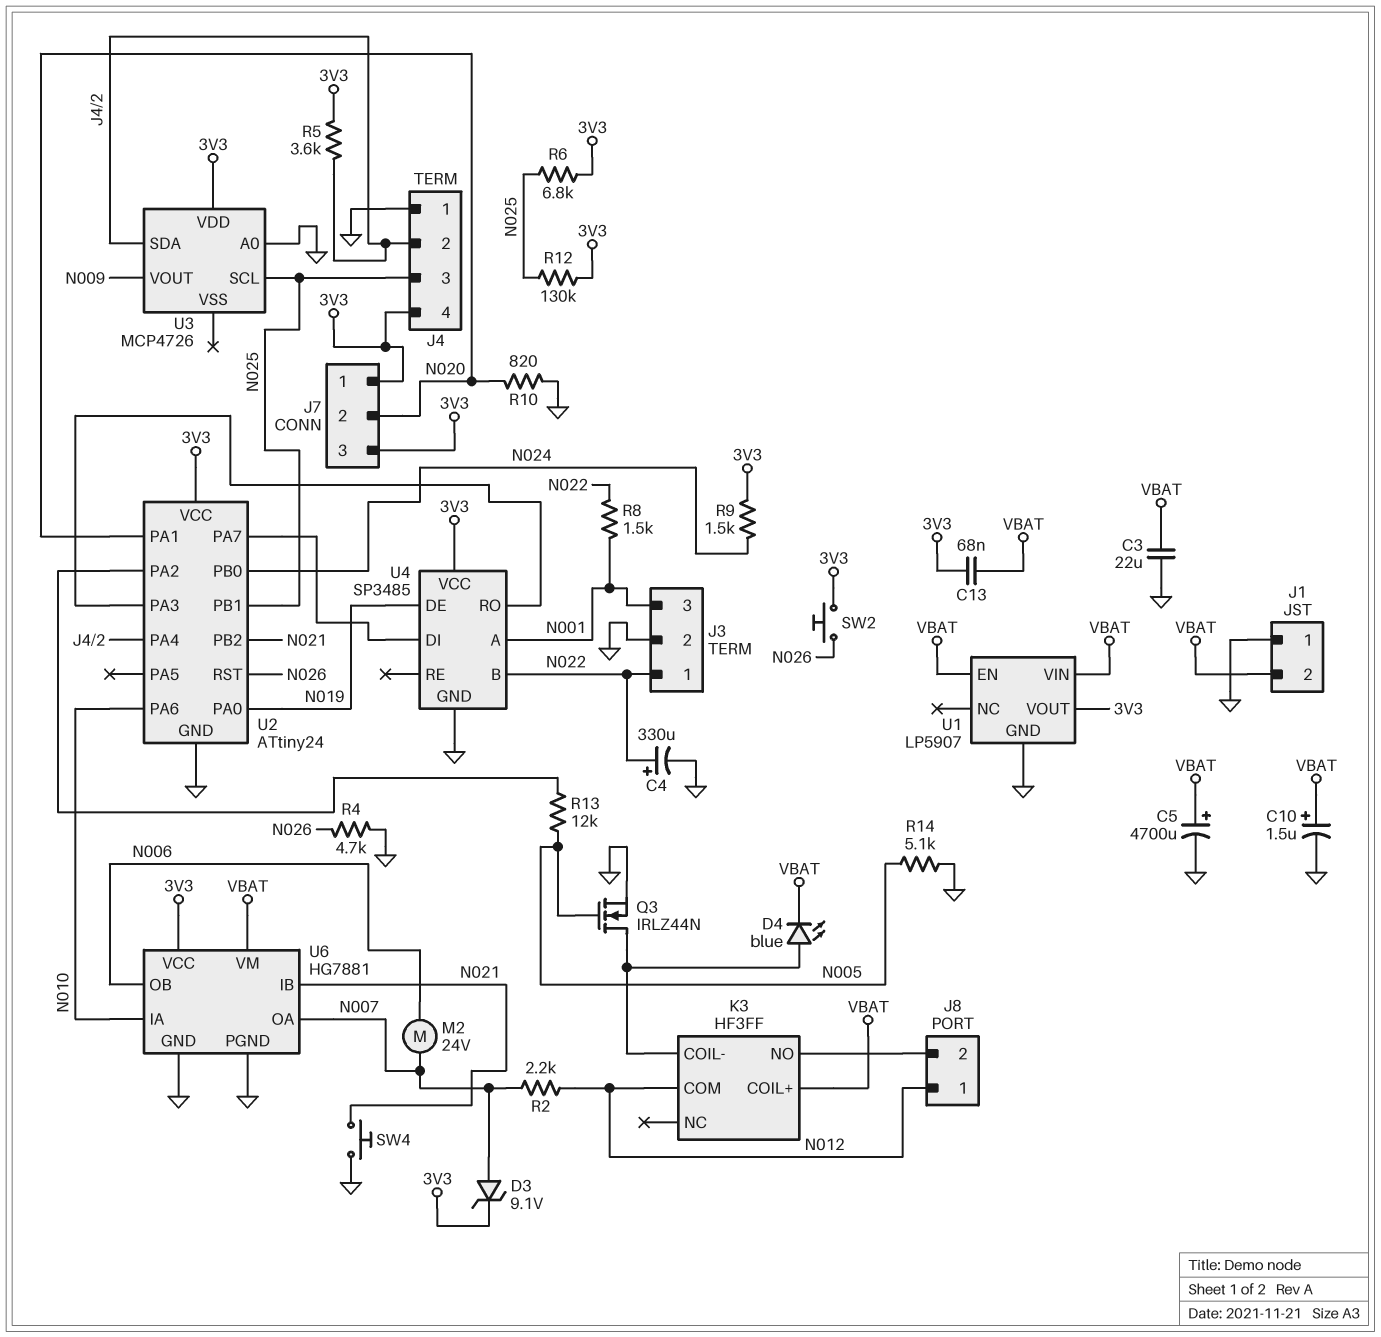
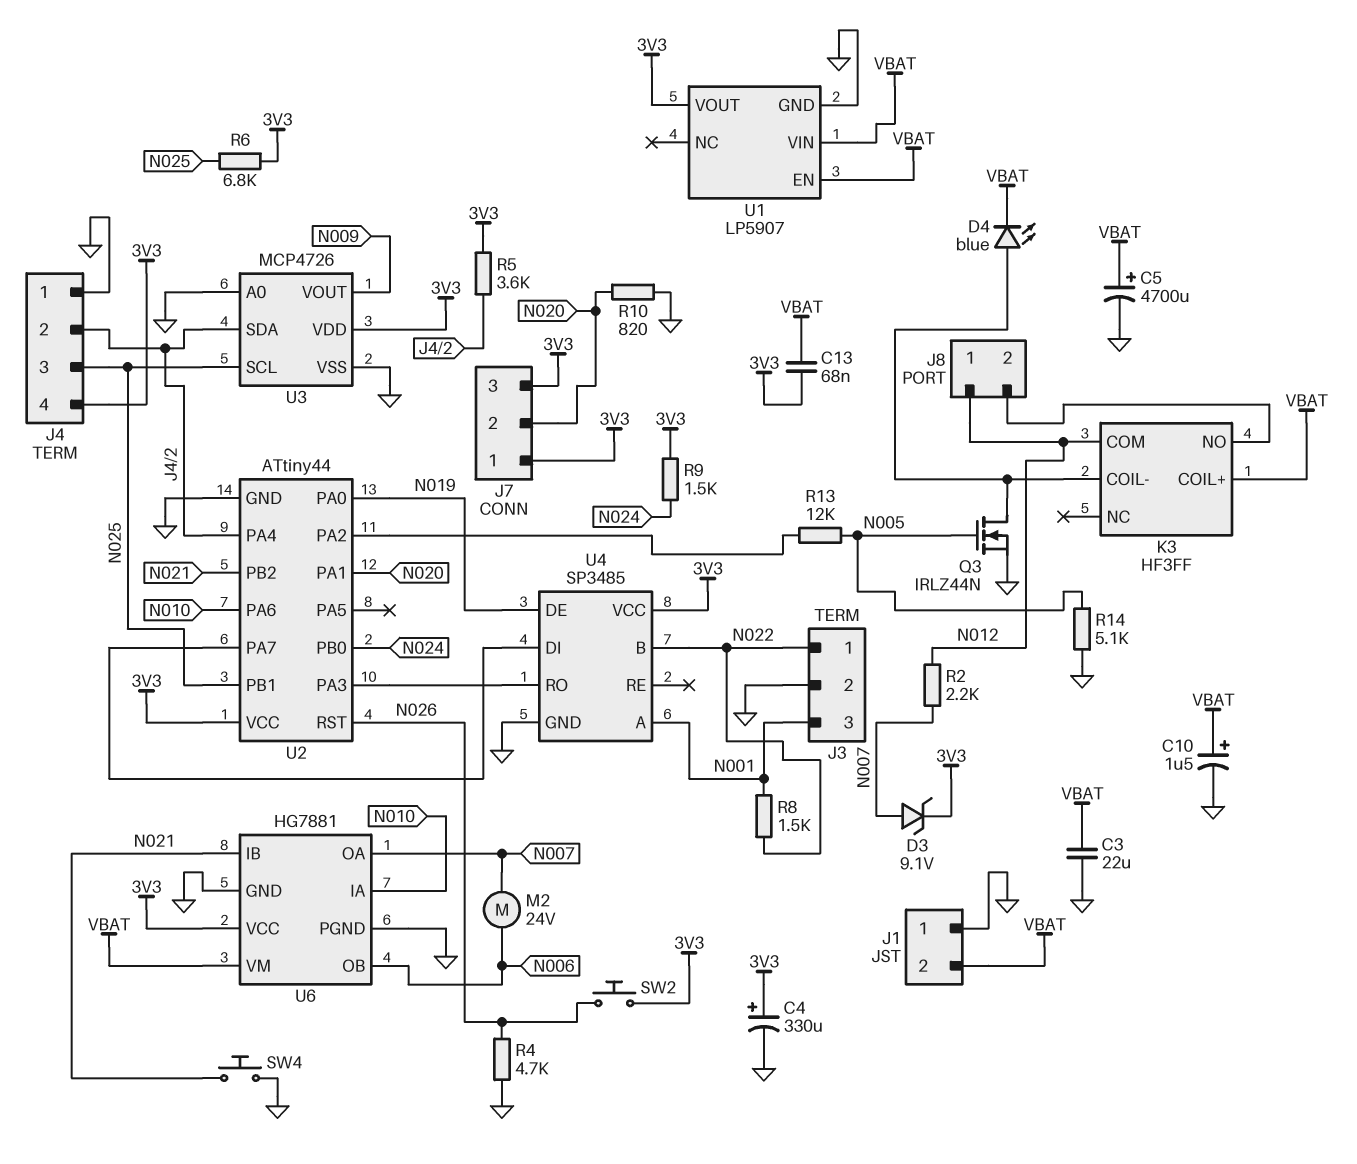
C4: 330uF (plus N022, minus GND) -> 330uF (plus 3V3, minus GND)
R12: 130k (3V3, N025) -> none
U2: ATtiny24 -> ATtiny44
U3 pin VSS: none -> GND

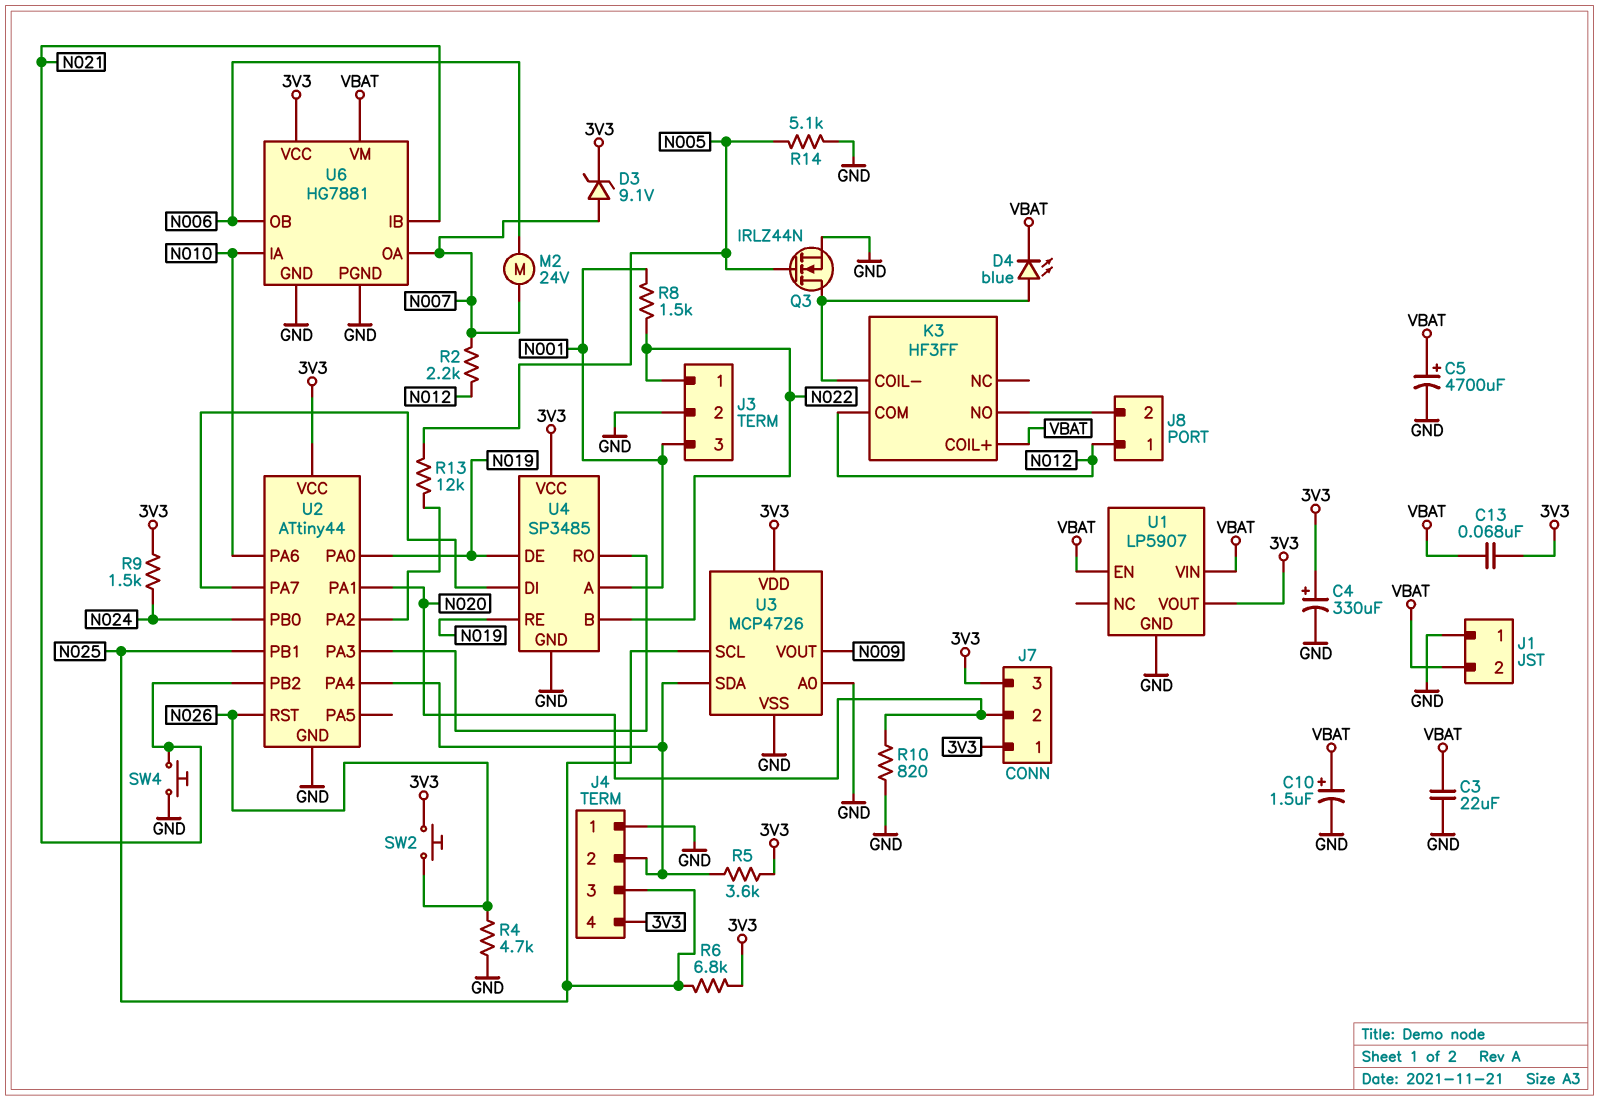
U4 pin RE: none -> N019

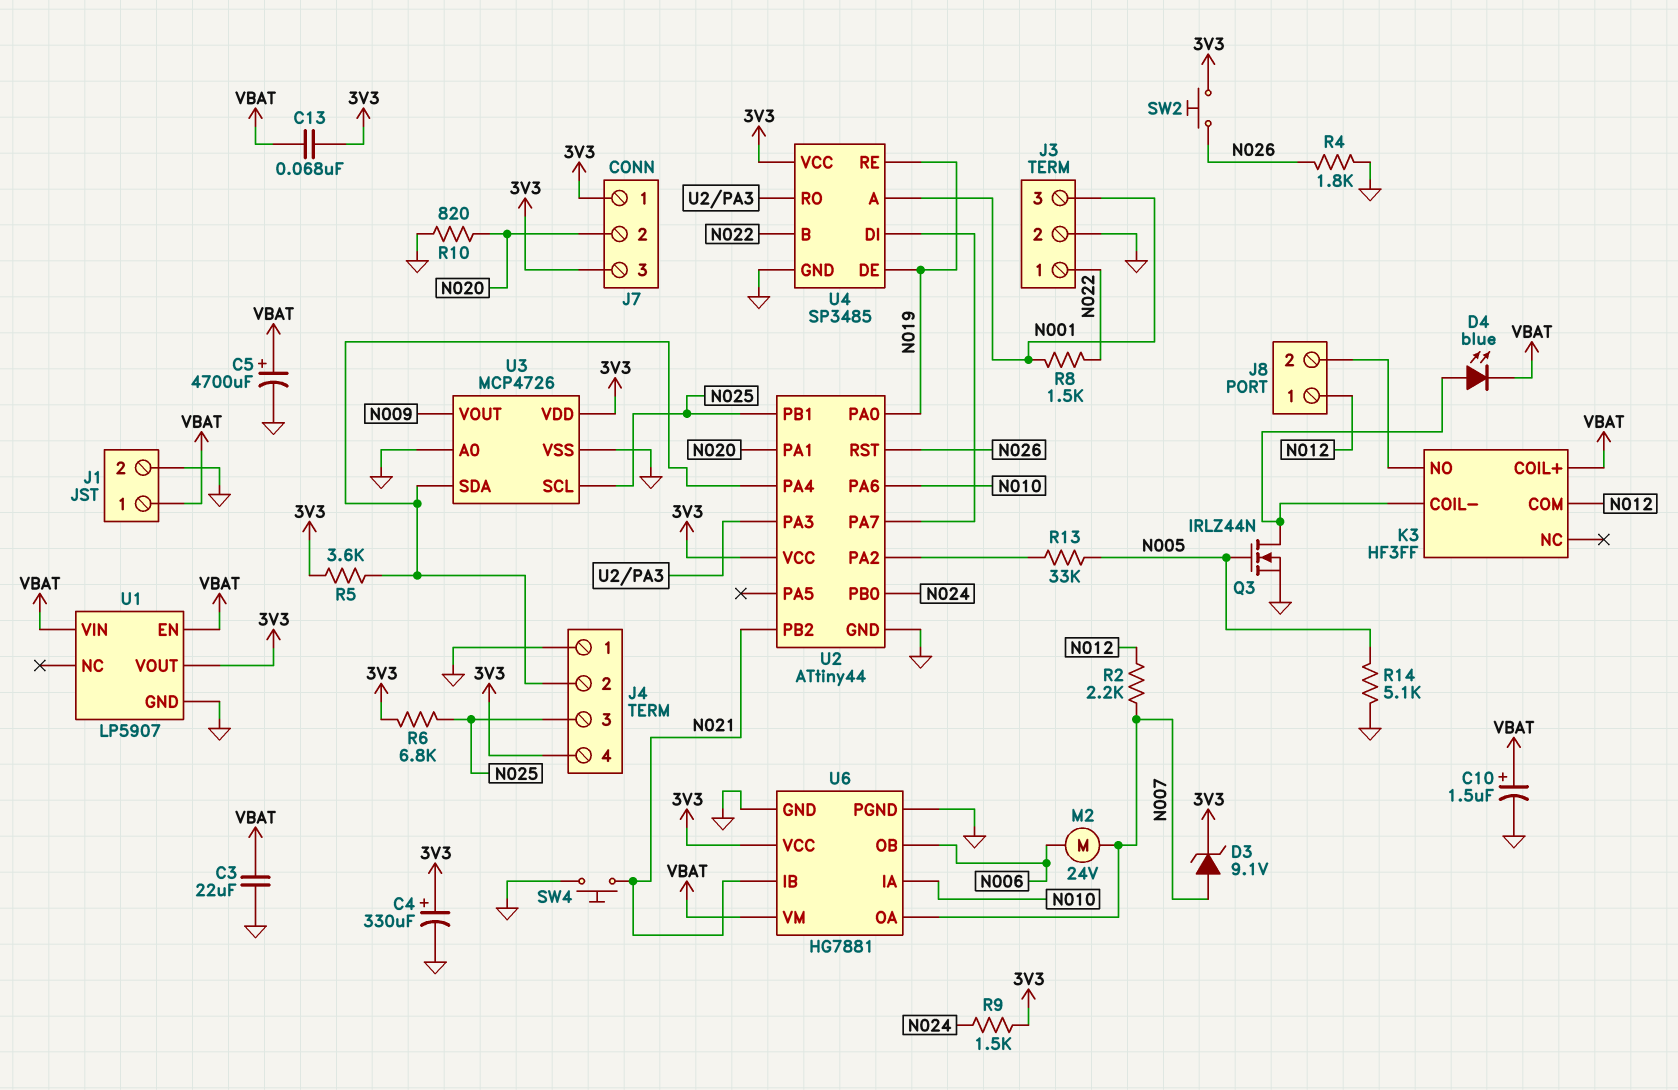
J1 pin 1: GND -> VBAT
J1 pin 2: VBAT -> GND
R4: 4.7k (GND, N026) -> 1.8k (GND, N026)
R13: 12k (N005, U2/PA2) -> 33k (N005, U2/PA2)

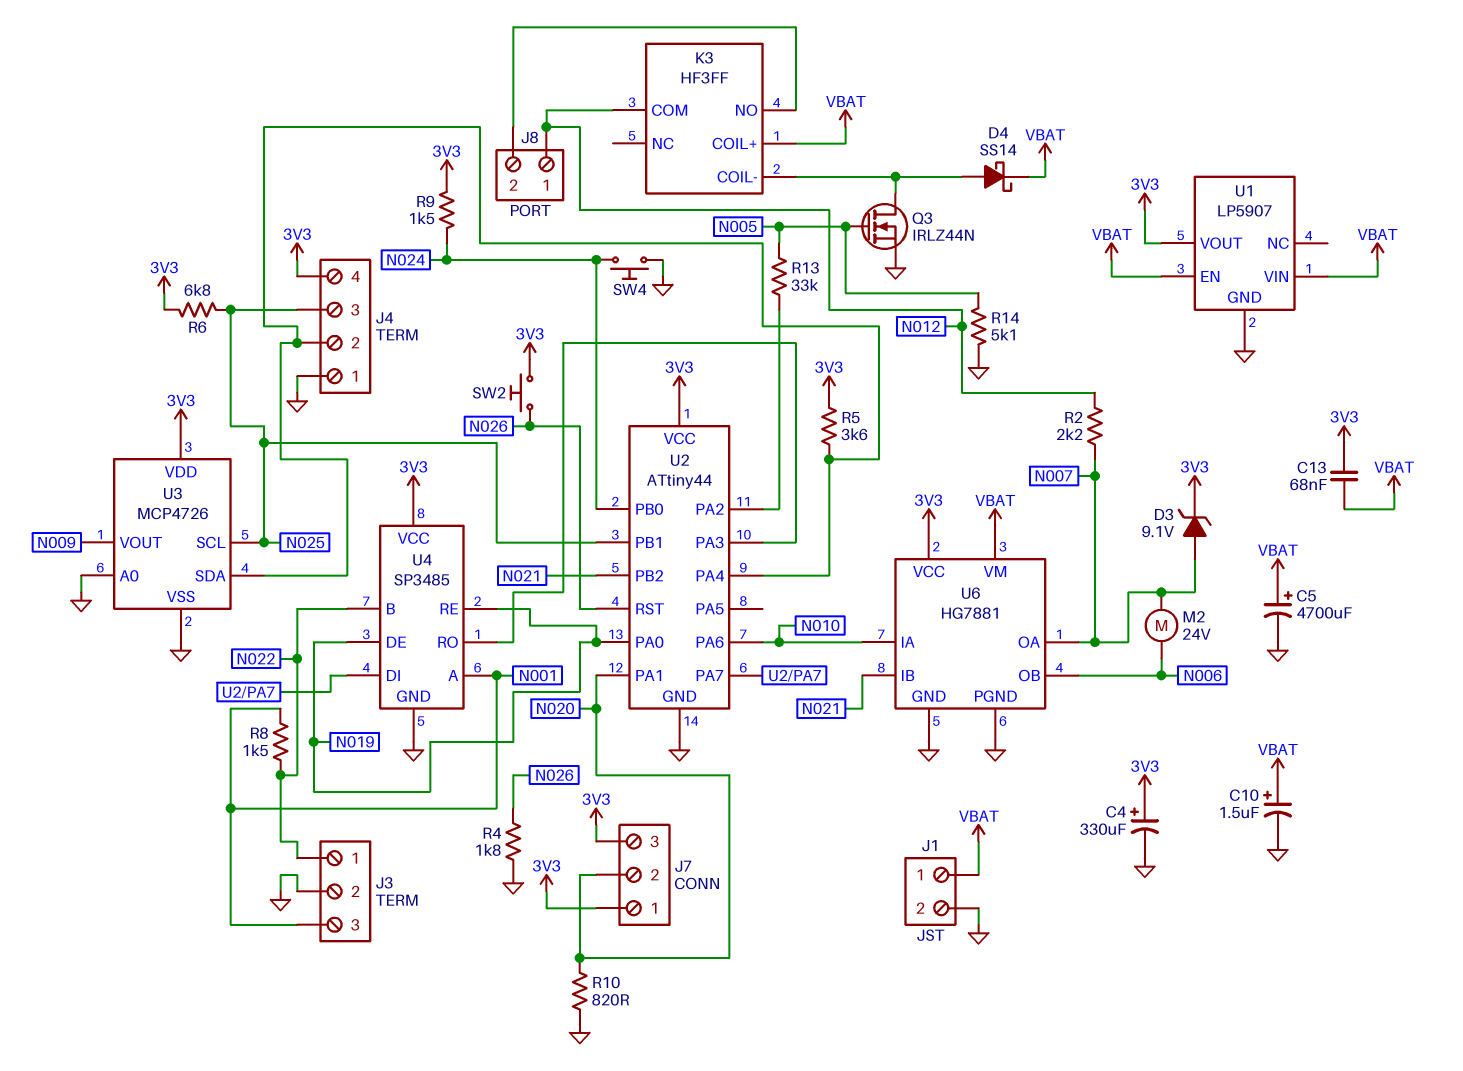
C3: 22uF (GND, VBAT) -> none
D4: LED blue (A K3/COIL-, K VBAT) -> schottky SS14 (A K3/COIL-, K VBAT)
SW4: button (GND, N021) -> button (GND, N024)

